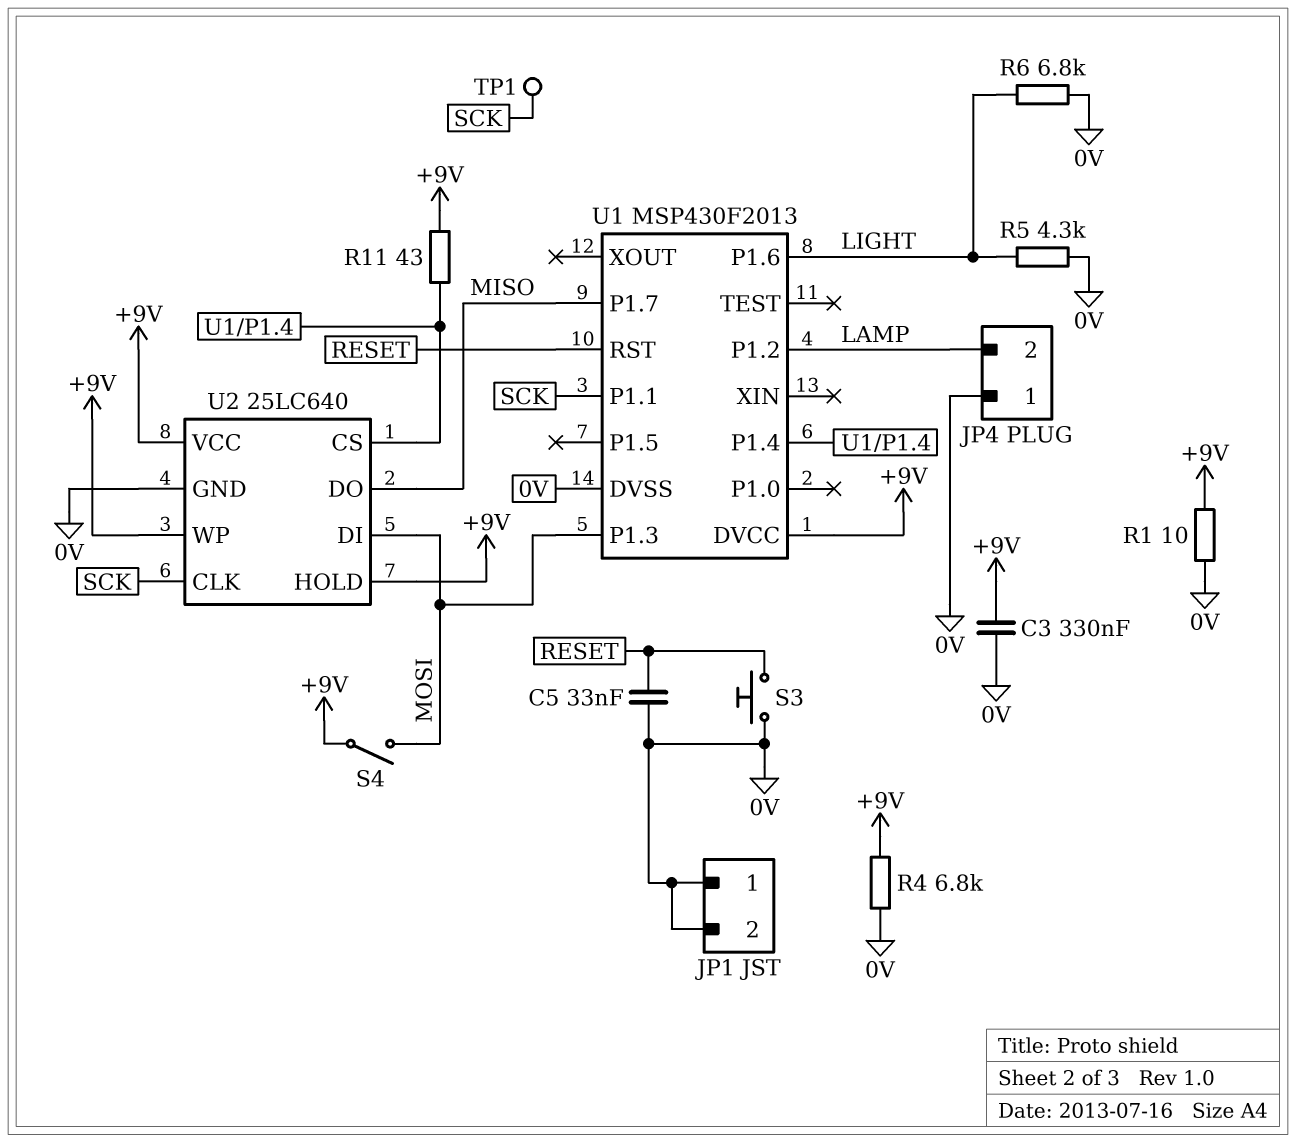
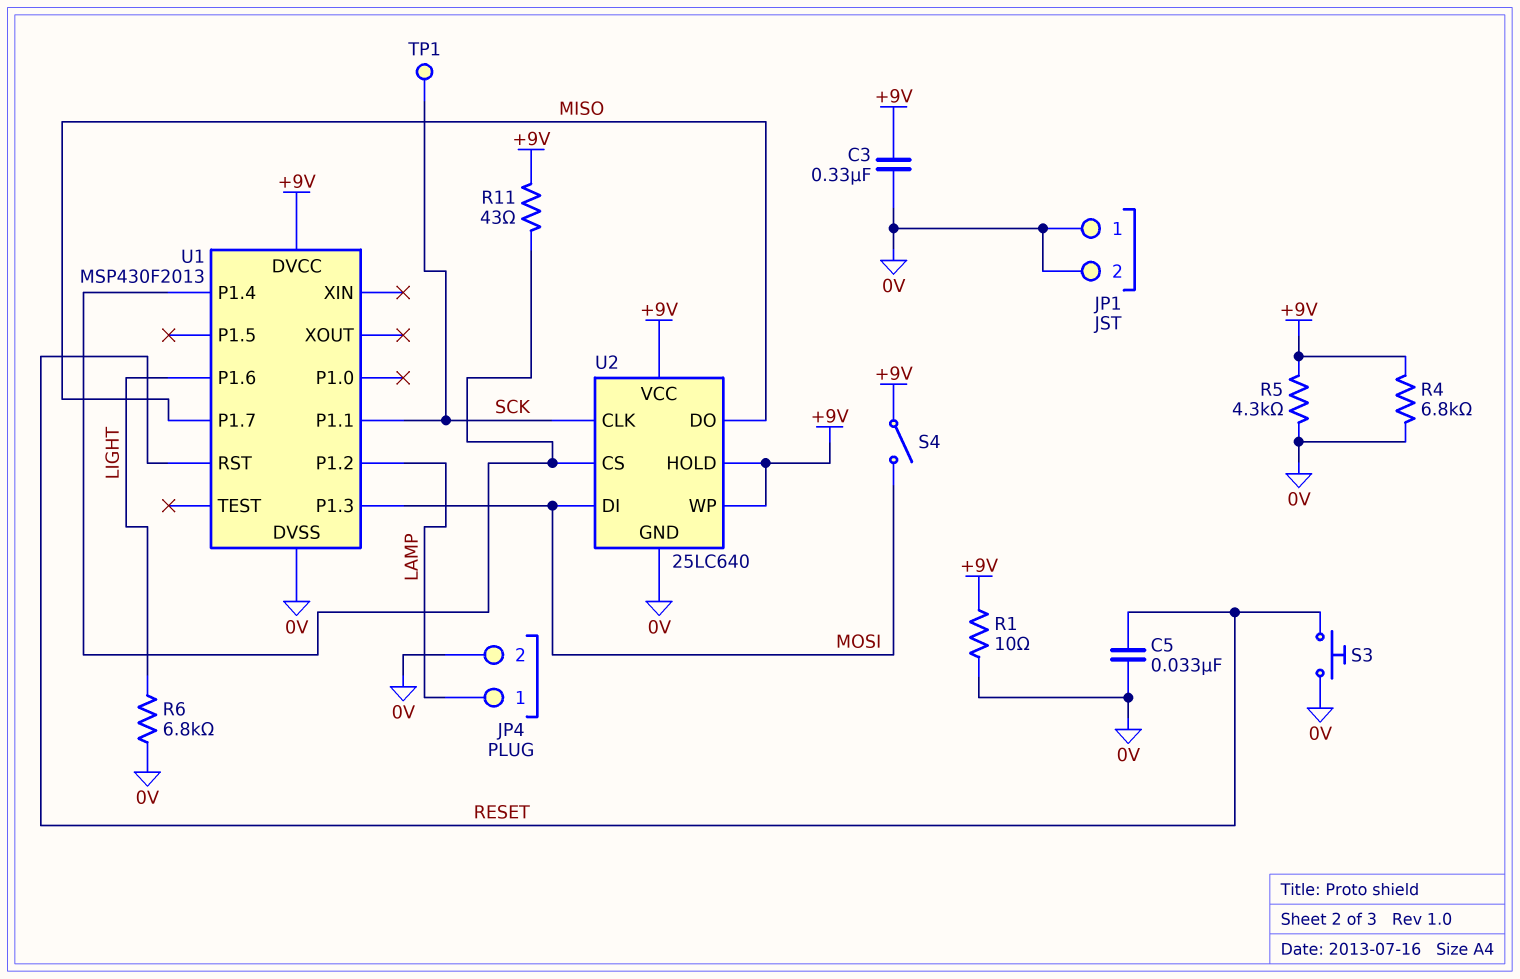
JP4 pin 1: 0V -> LAMP
JP4 pin 2: LAMP -> 0V
R5: 4.3k (0V, LIGHT) -> 4.3k (+9V, 0V)

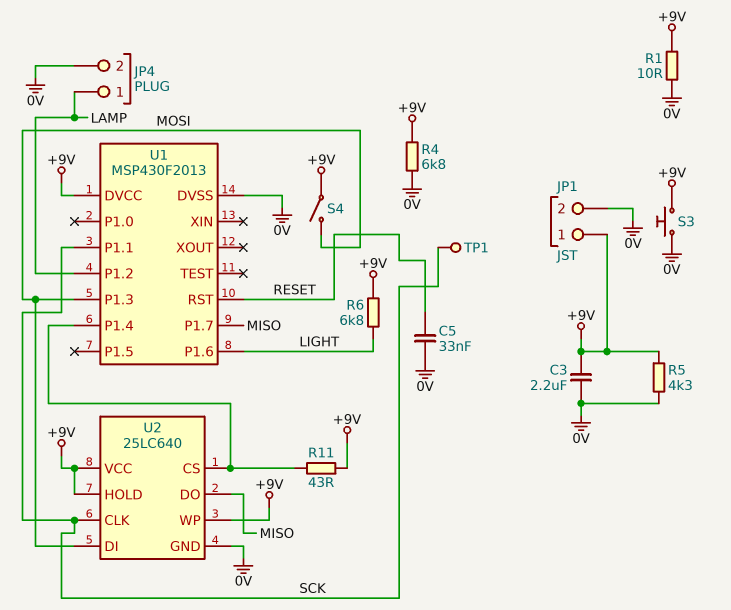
C3: 330nF (+9V, 0V) -> 2.2uF (+9V, 0V)
JP1 pin 1: 0V -> +9V
R6: 6.8k (0V, LIGHT) -> 6.8k (+9V, LIGHT)
S3: button (0V, RESET) -> button (+9V, 0V)

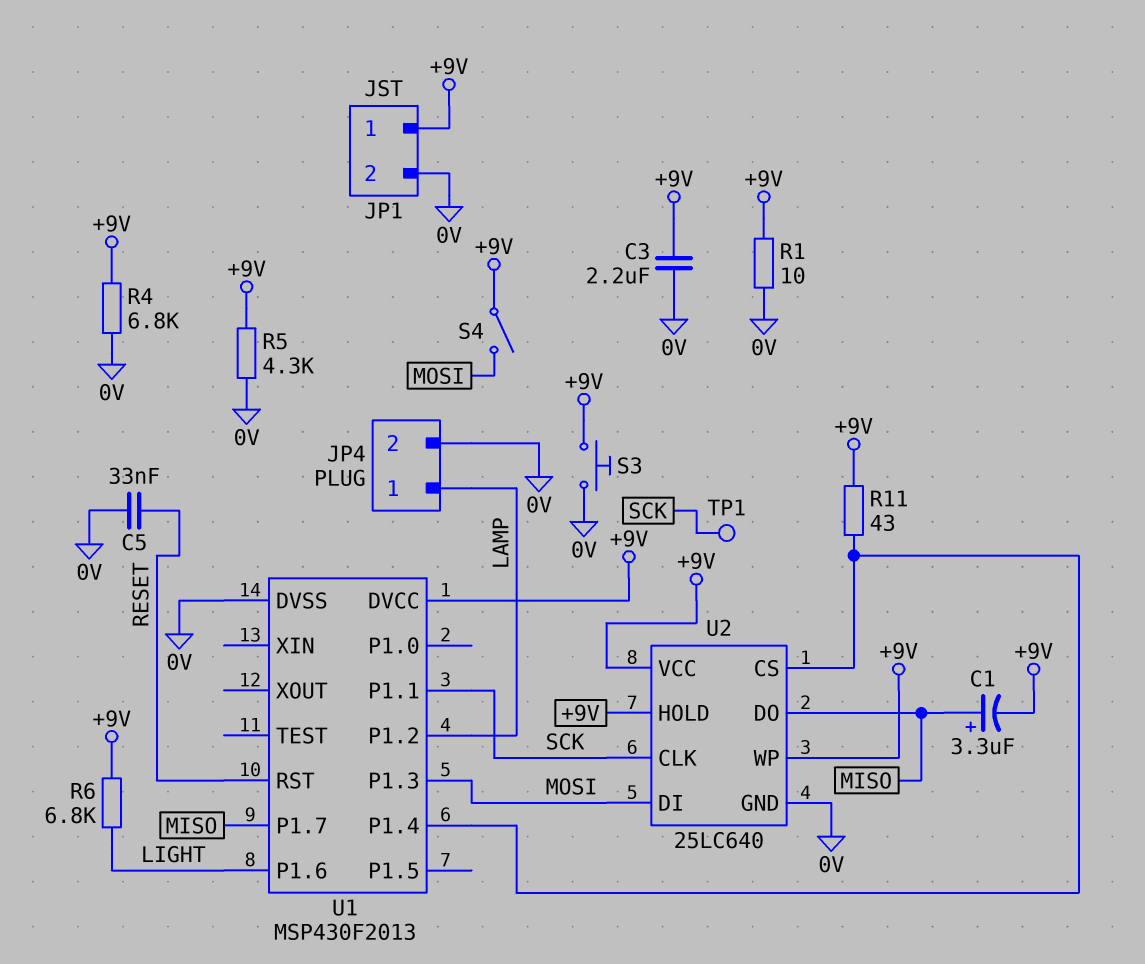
C1: none -> 3.3uF (plus MISO, minus +9V)

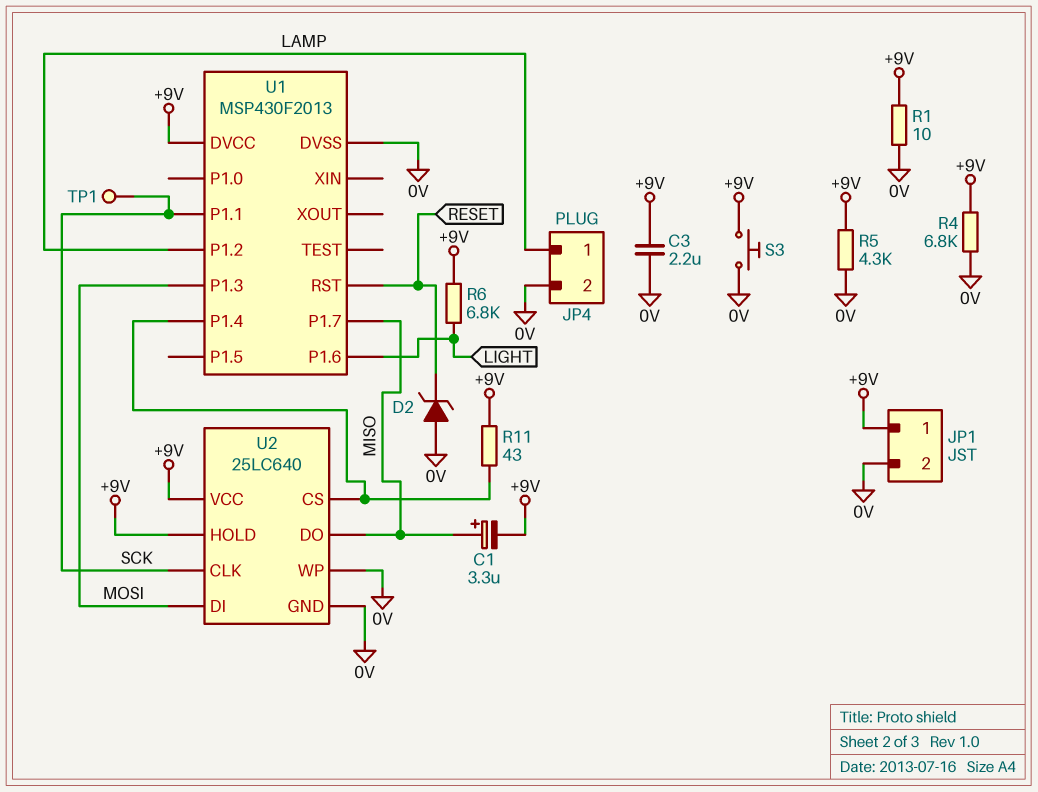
C5: 33nF (0V, RESET) -> none
D2: none -> zener (A 0V, K RESET)
S4: switch (+9V, MOSI) -> none
U2 pin WP: +9V -> 0V

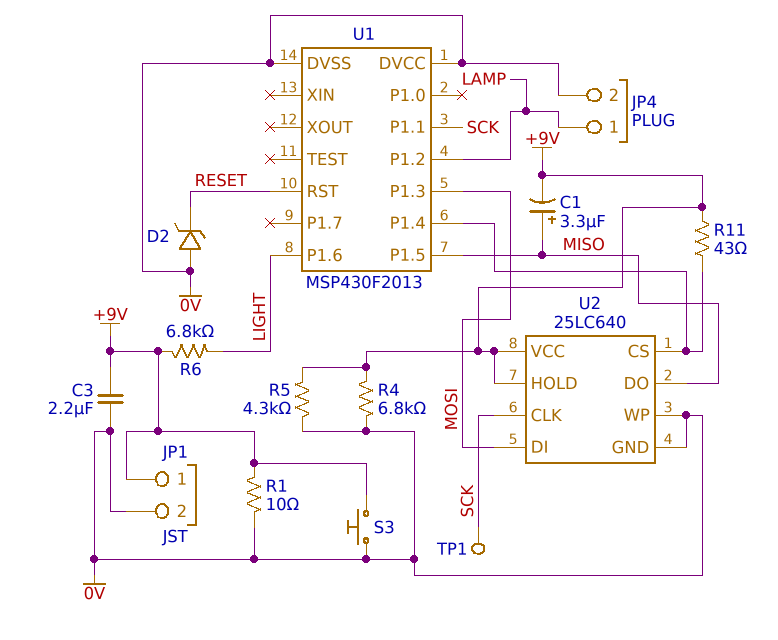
U1 pin DVCC: +9V -> 0V
U1 pin P1.5: none -> MISO
U1 pin P1.7: MISO -> none

